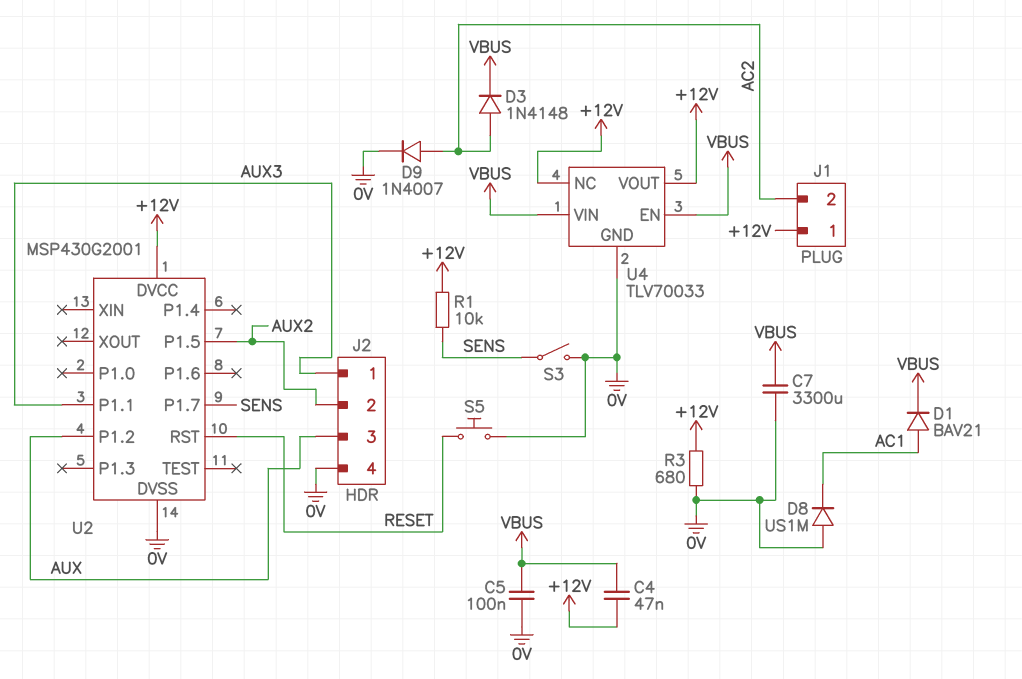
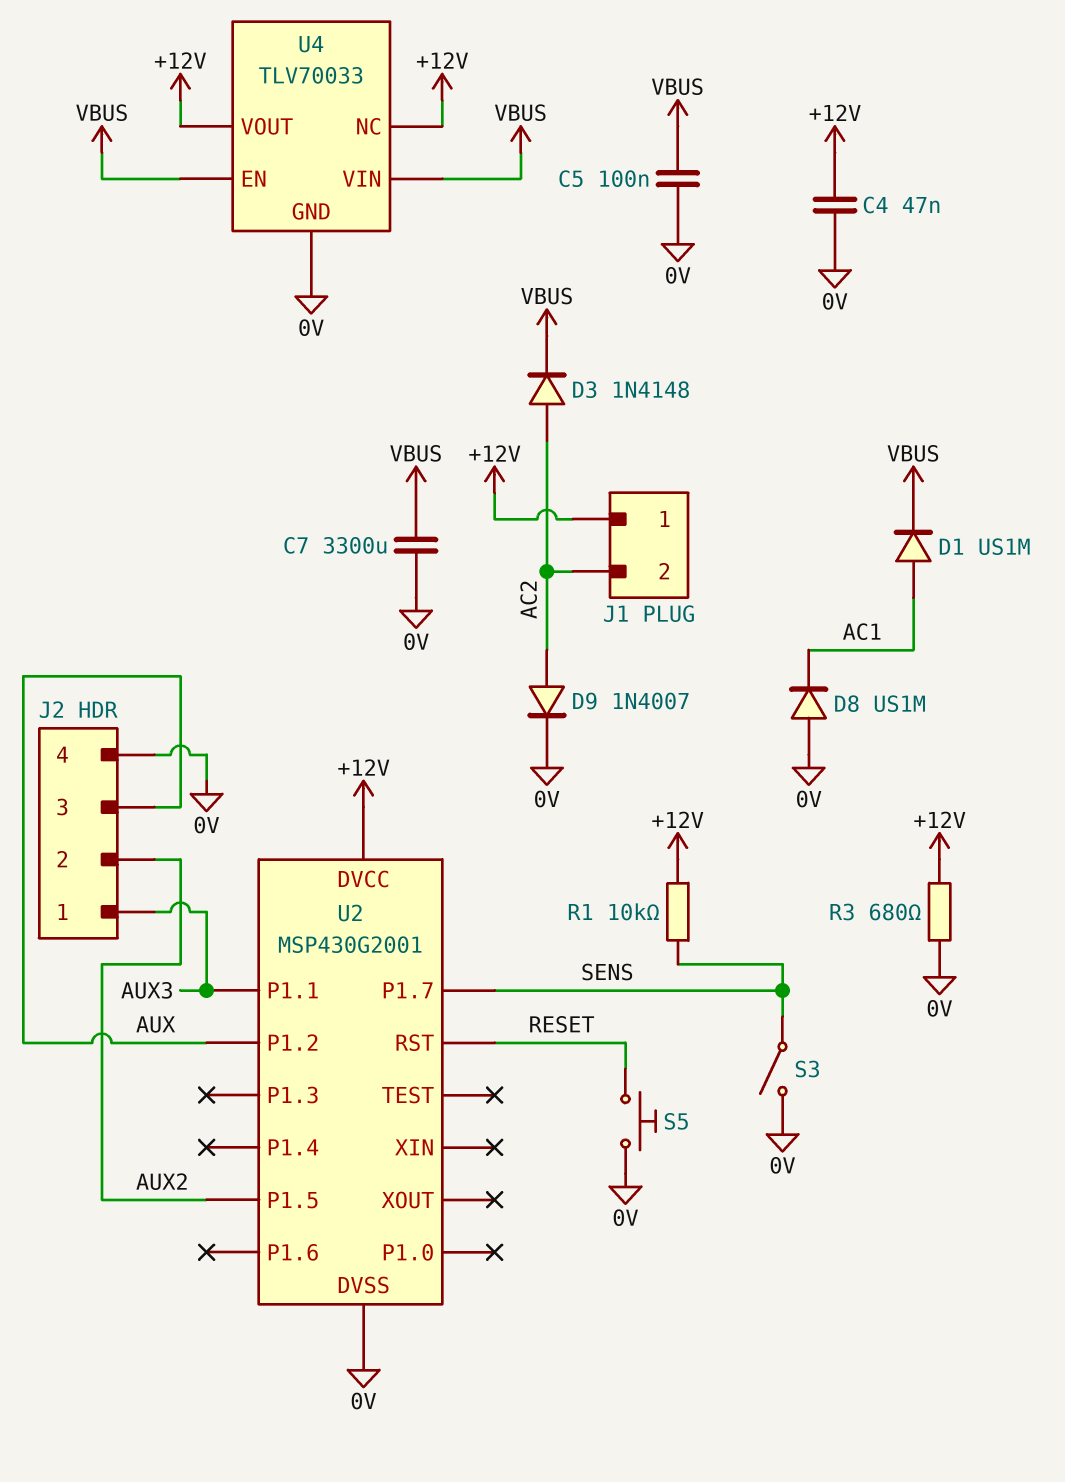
C4: 47nF (+12V, VBUS) -> 47nF (+12V, 0V)
D1: diode BAV21 (A AC1, K VBUS) -> diode US1M (A AC1, K VBUS)

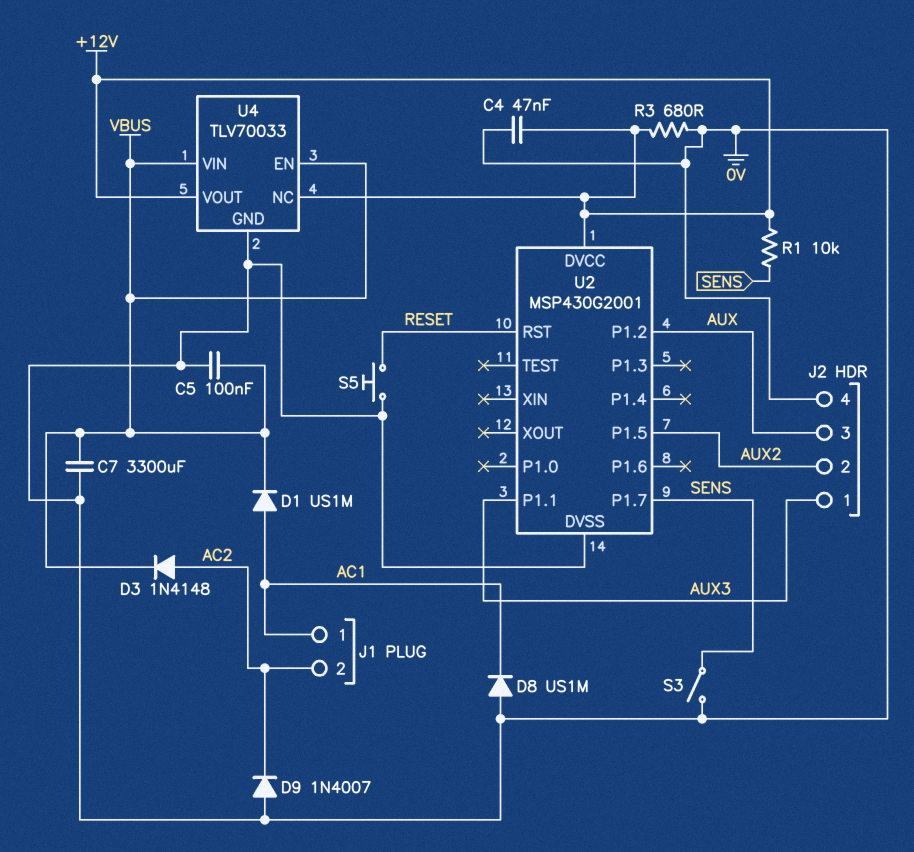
D9: diode 1N4007 (A AC2, K 0V) -> diode 1N4007 (A 0V, K AC2)
J1 pin 1: +12V -> AC1

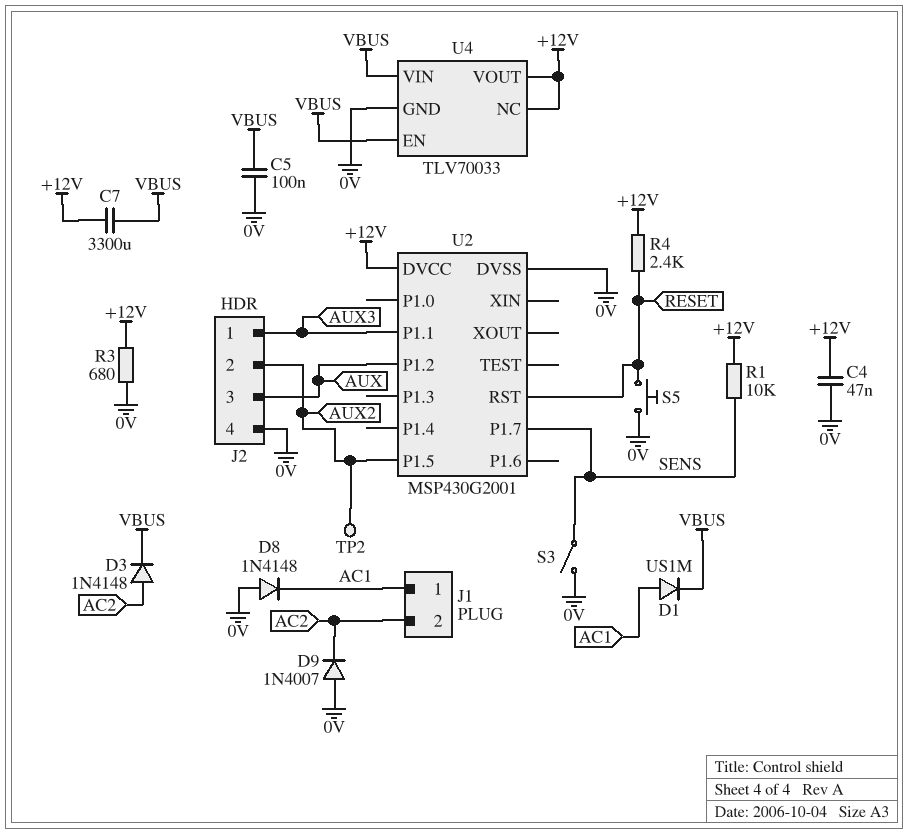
C7: 3300uF (0V, VBUS) -> 3300uF (+12V, VBUS)
D8: diode US1M (A 0V, K AC1) -> diode 1N4148 (A 0V, K AC1)
R4: none -> 2.4k (+12V, RESET)
TP2: none -> test point (AUX2)

